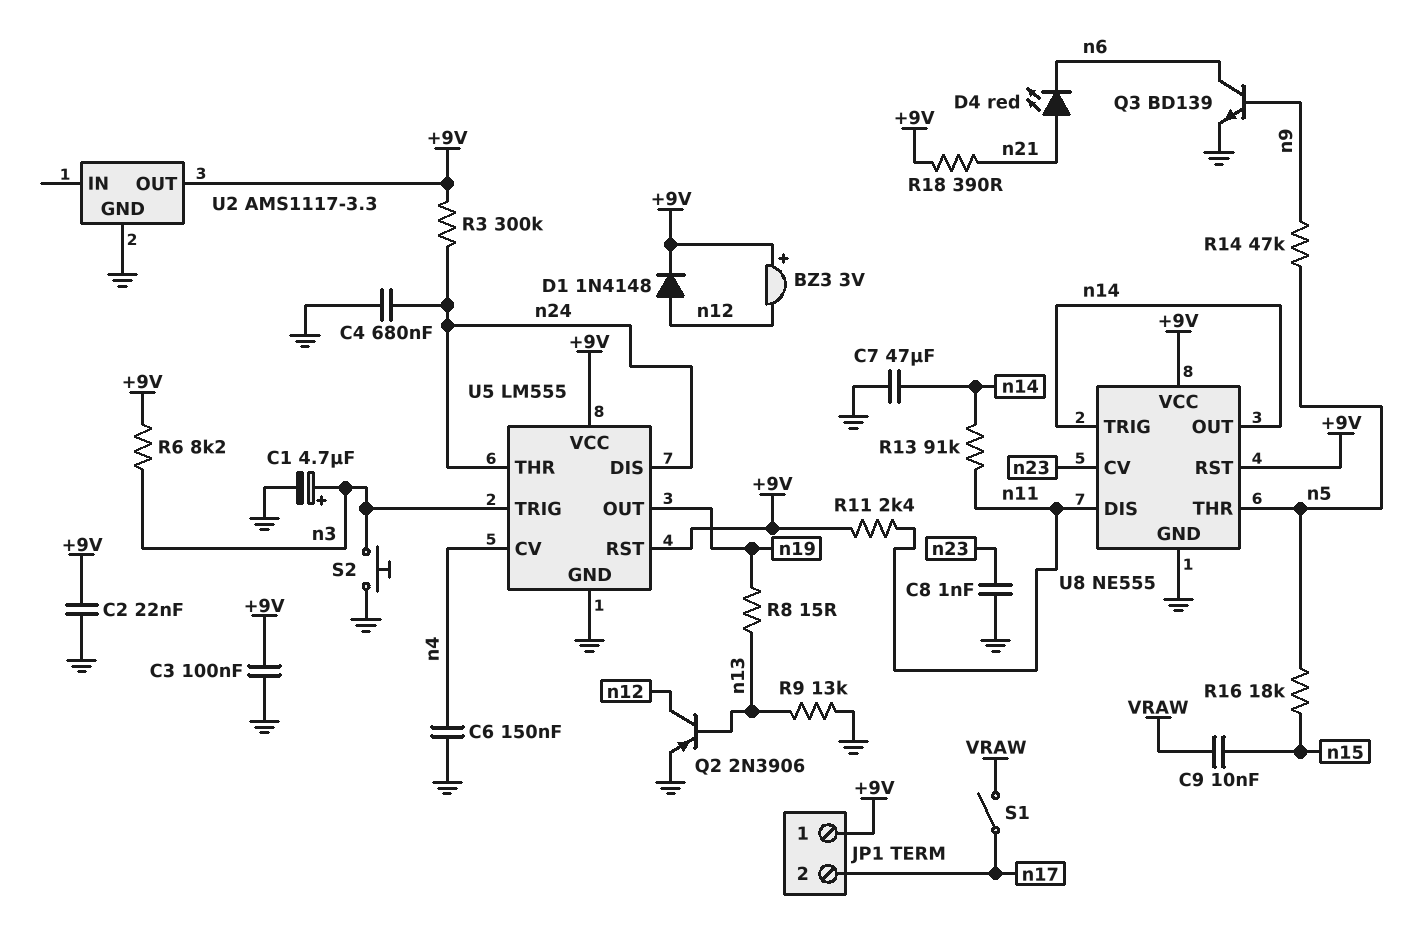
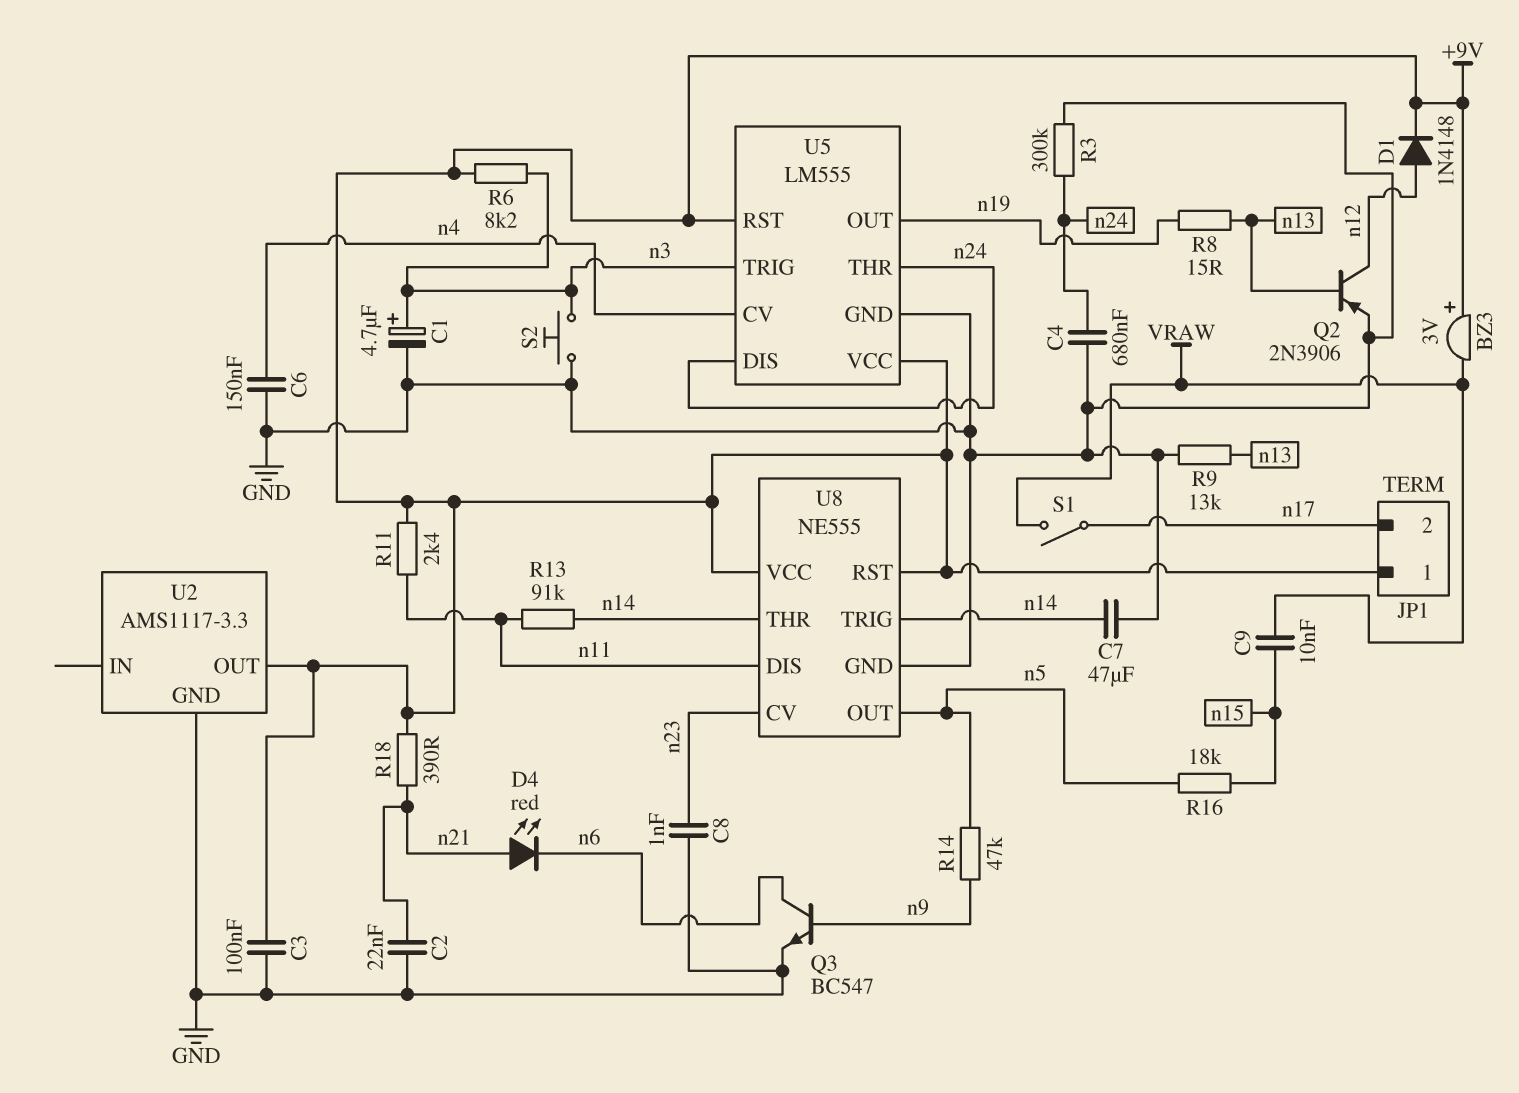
BZ3: buzzer 3V (plus +9V, minus n12) -> buzzer 3V (plus +9V, minus VRAW)
C2: 22nF (+9V, GND) -> 22nF (GND, n21)
Q3: NPN BD139 (B n9, C n6, E GND) -> NPN BC547 (B n9, C n6, E GND)
R3: 300k (+9V, n24) -> 300k (GND, n24)
U8 pin OUT: n14 -> n5
U8 pin THR: n5 -> n14

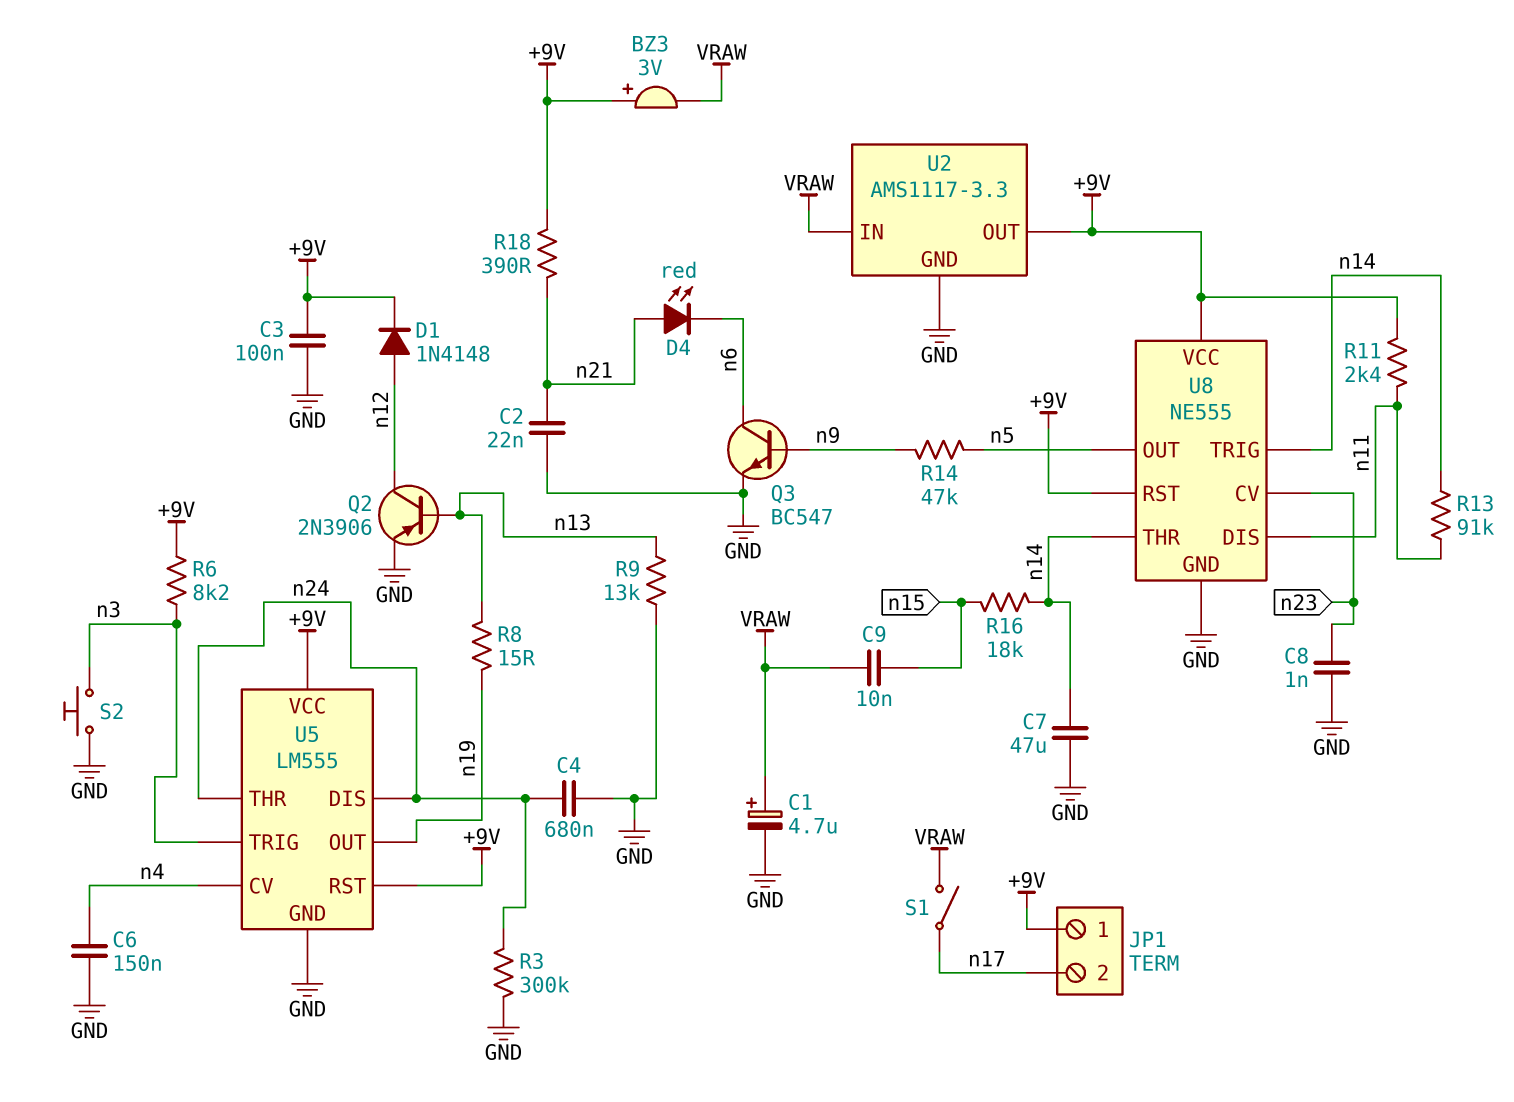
C1: 4.7uF (plus n3, minus GND) -> 4.7uF (plus VRAW, minus GND)
R16: 18k (n5, n15) -> 18k (n14, n15)
U2 pin IN: none -> VRAW

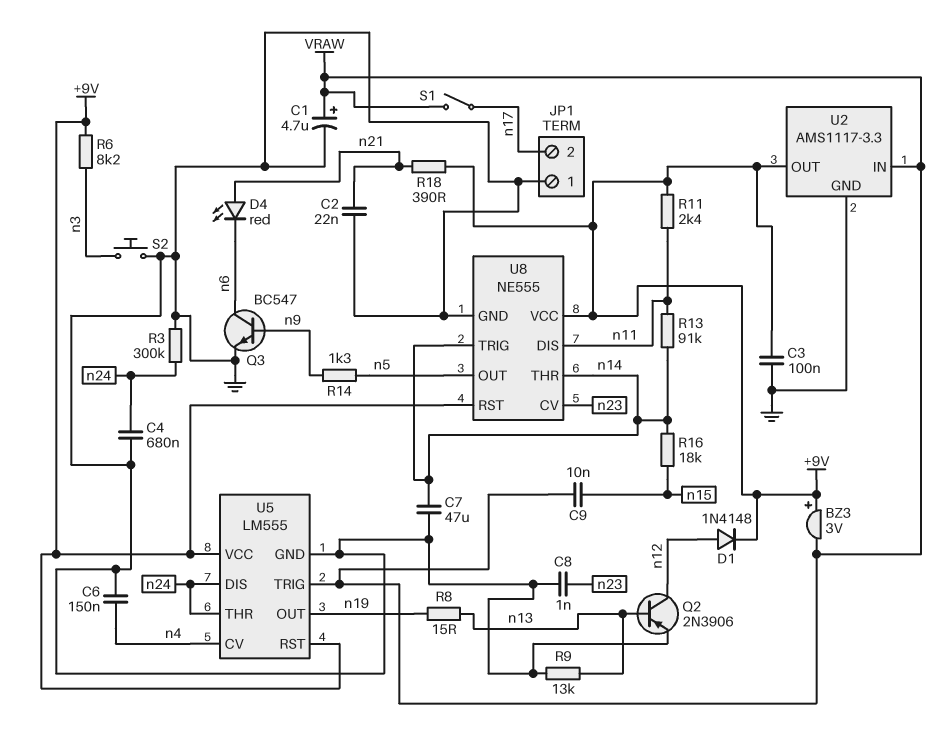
JP1 pin 1: +9V -> GND
R14: 47k (n5, n9) -> 1.3k (n5, n9)
U5 pin TRIG: n3 -> VRAW

